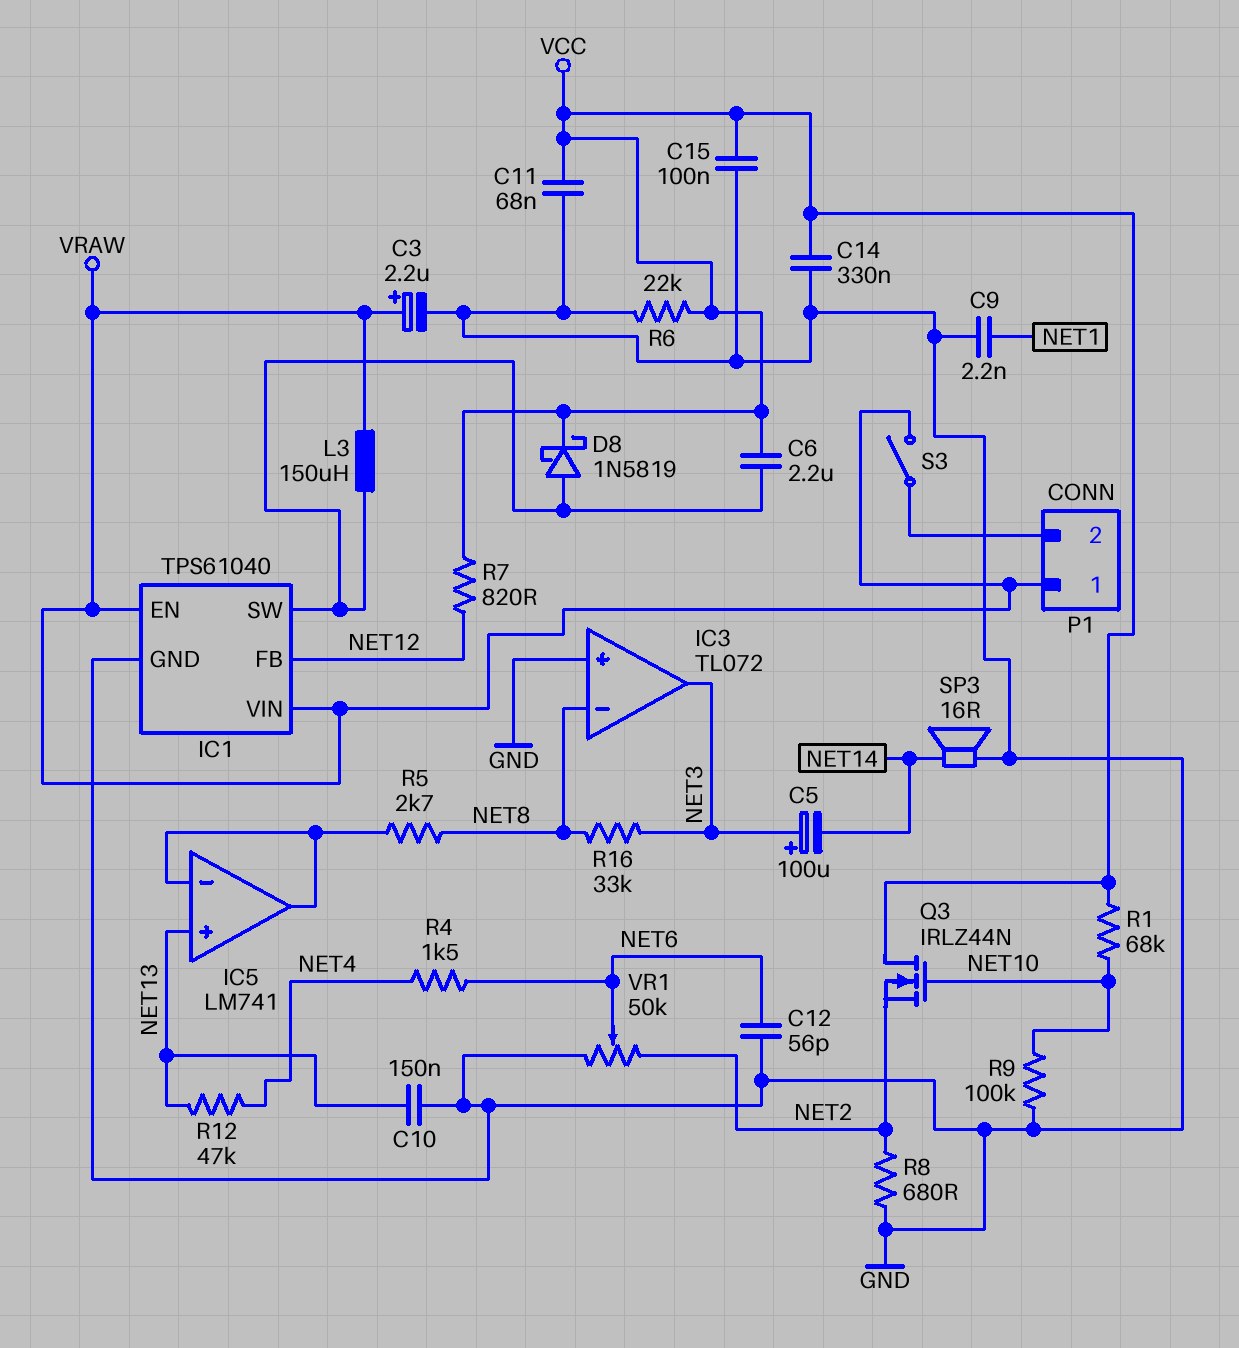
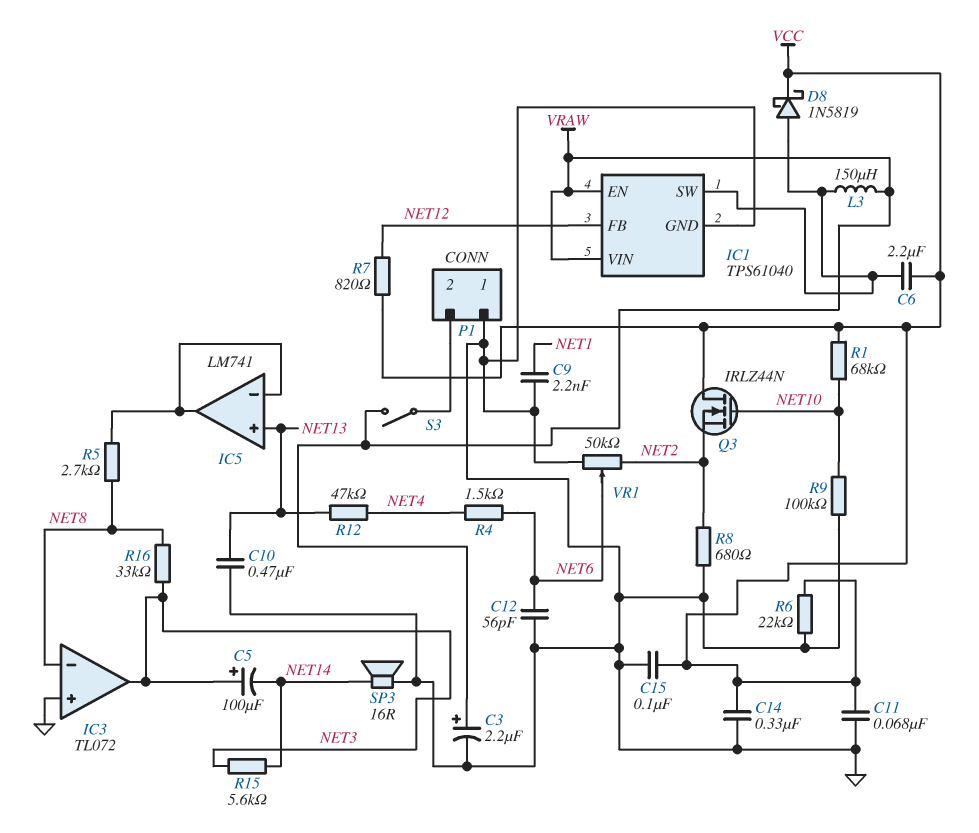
C10: 150nF (GND, NET13) -> 470nF (GND, NET13)
P1 pin 1: VRAW -> GND
R15: none -> 5.6k (NET3, NET14)

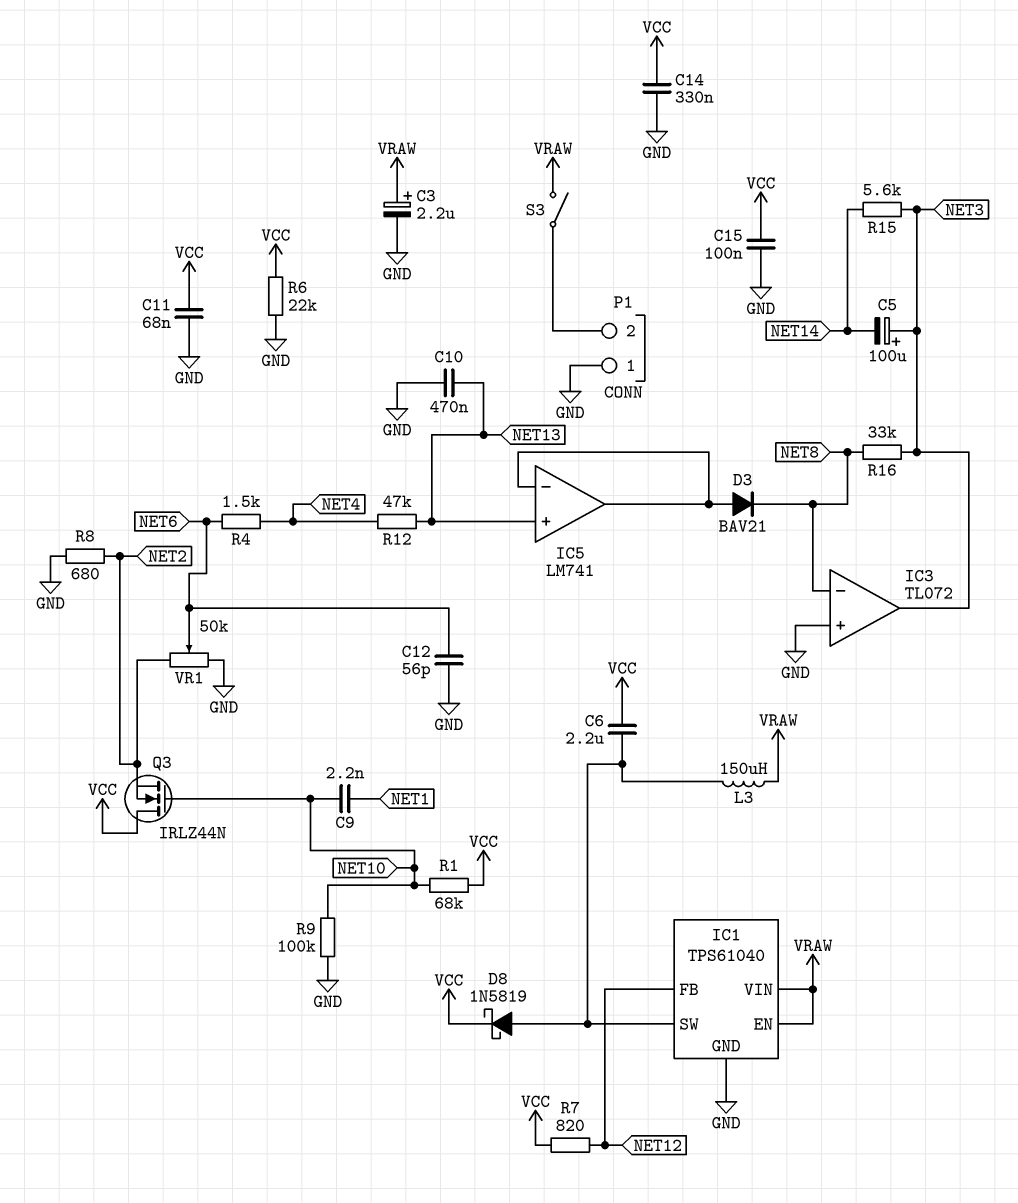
C9: 2.2nF (GND, NET1) -> 2.2nF (NET1, NET10)
D3: none -> diode BAV21 (A IC5/in-, K NET8)
R5: 2.7k (IC5/in-, NET8) -> none
SP3: speaker 16R (GND, NET14) -> none

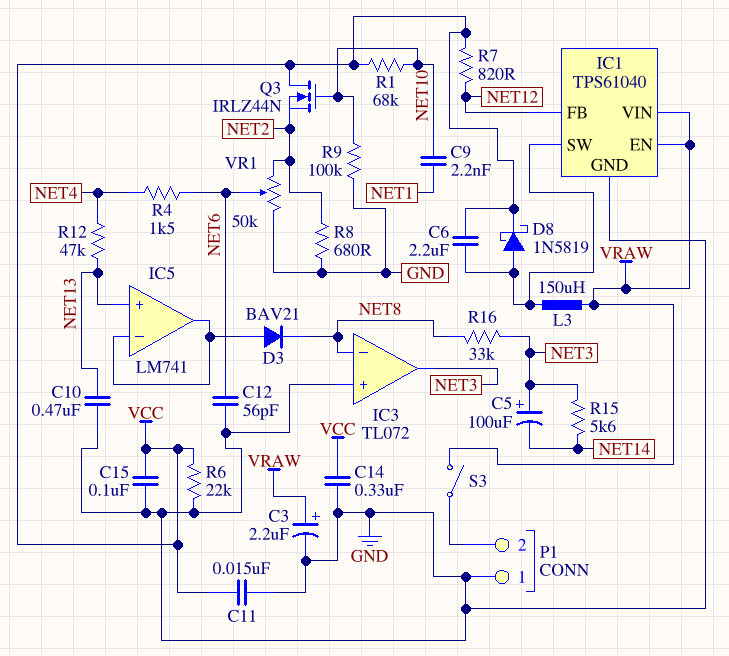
C11: 68nF (GND, VCC) -> 15nF (GND, VCC)

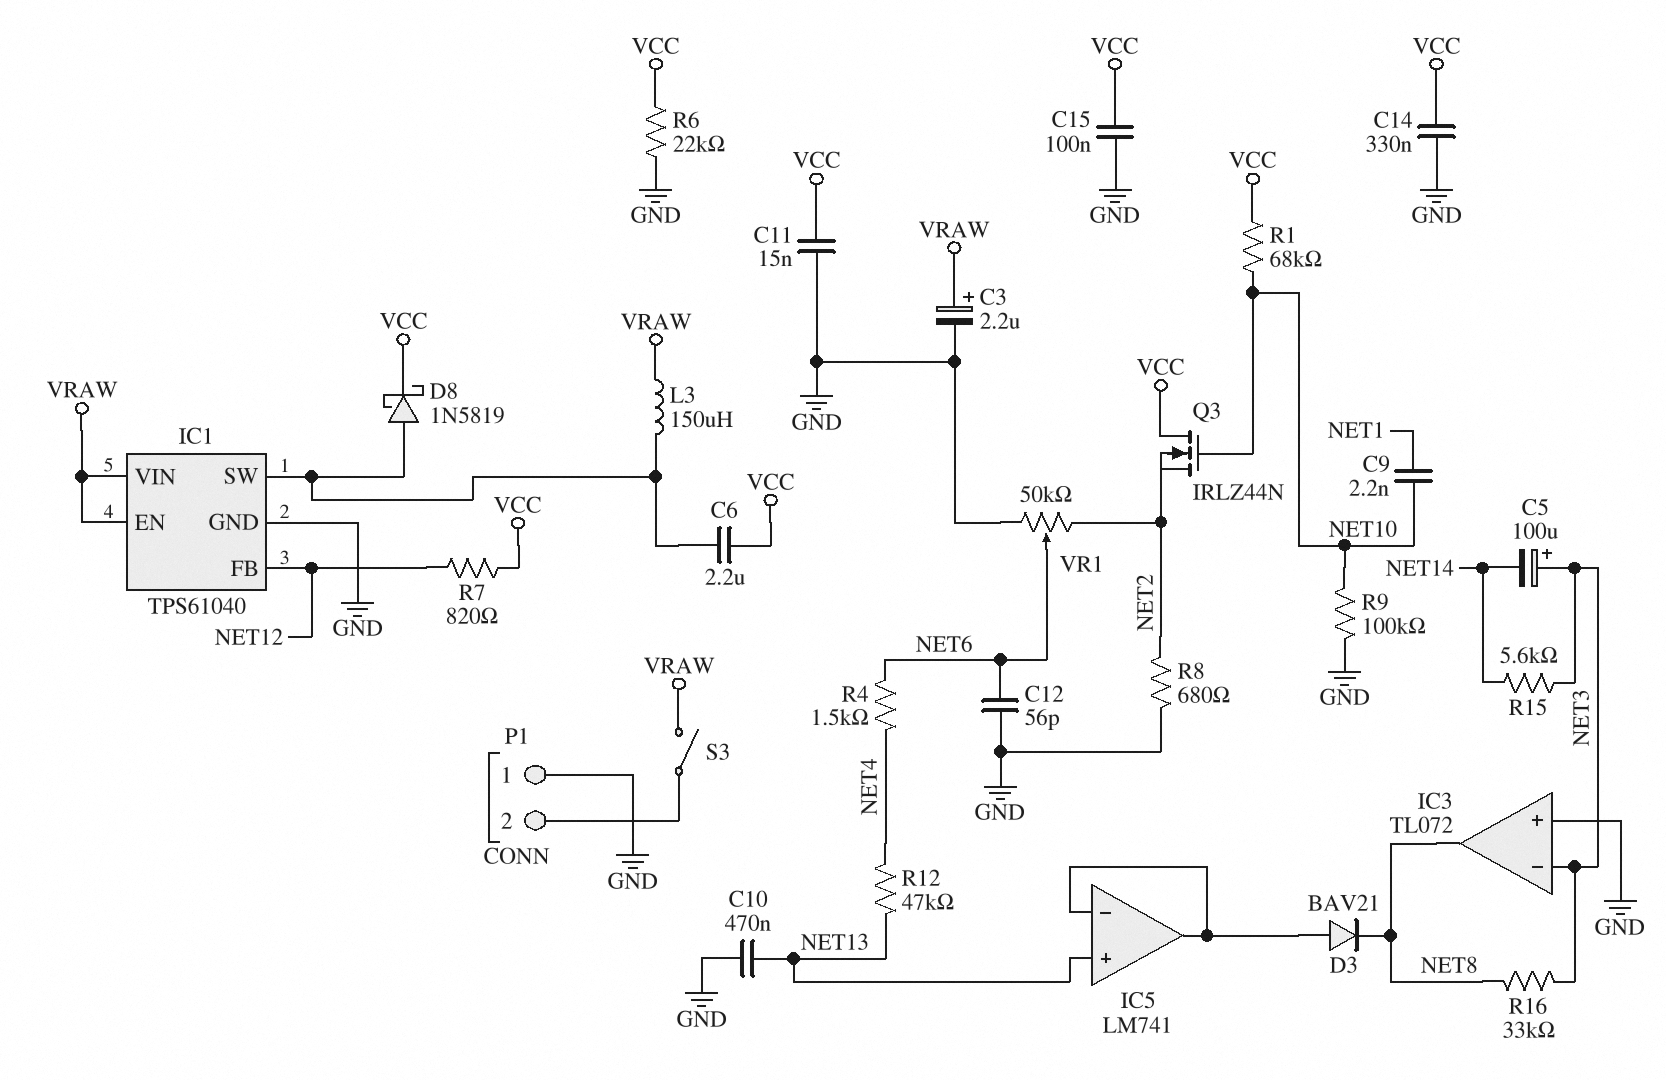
IC3 pin in-: NET8 -> NET3
IC3 pin out: NET3 -> NET8

